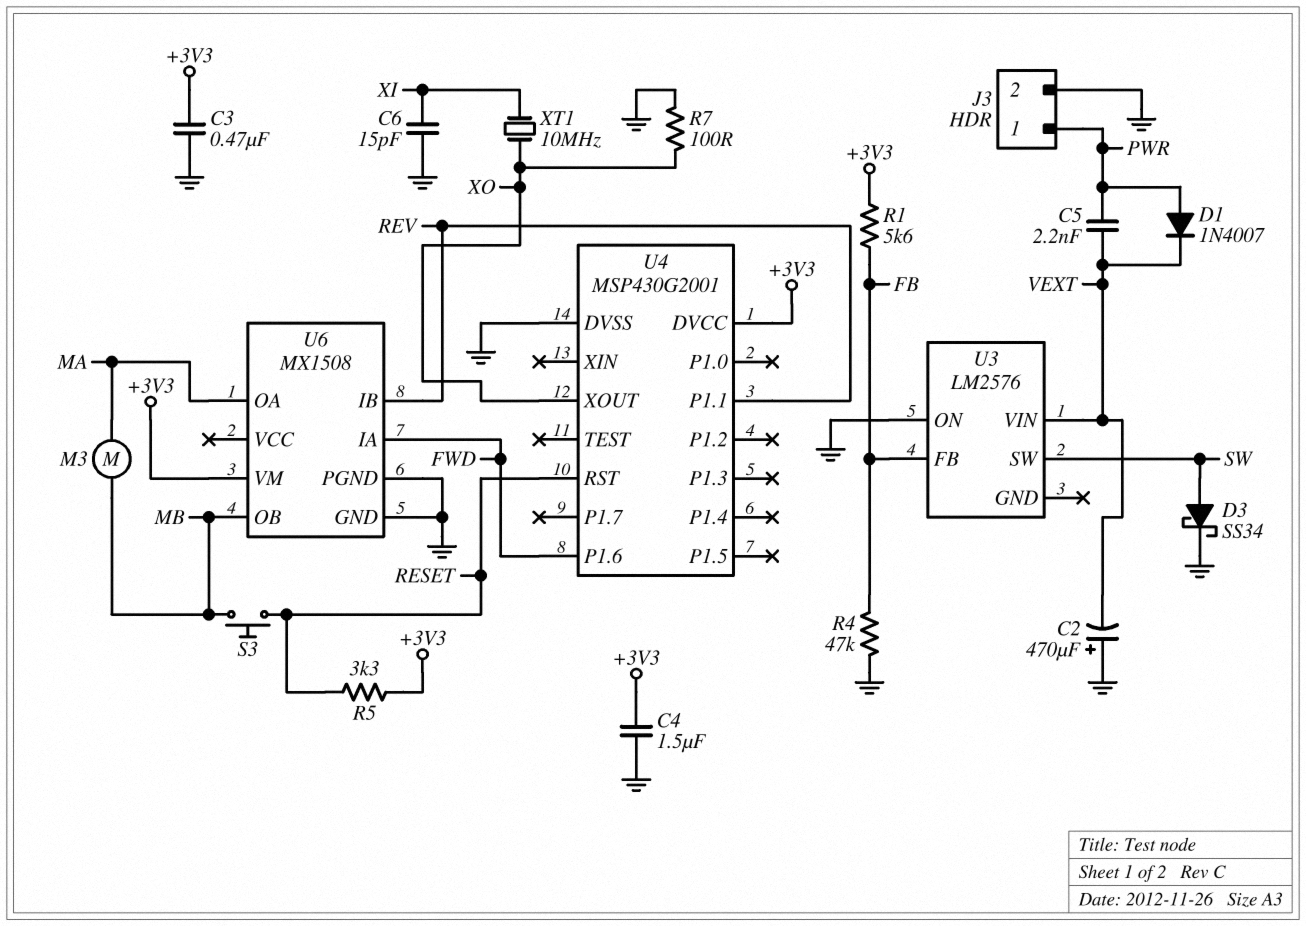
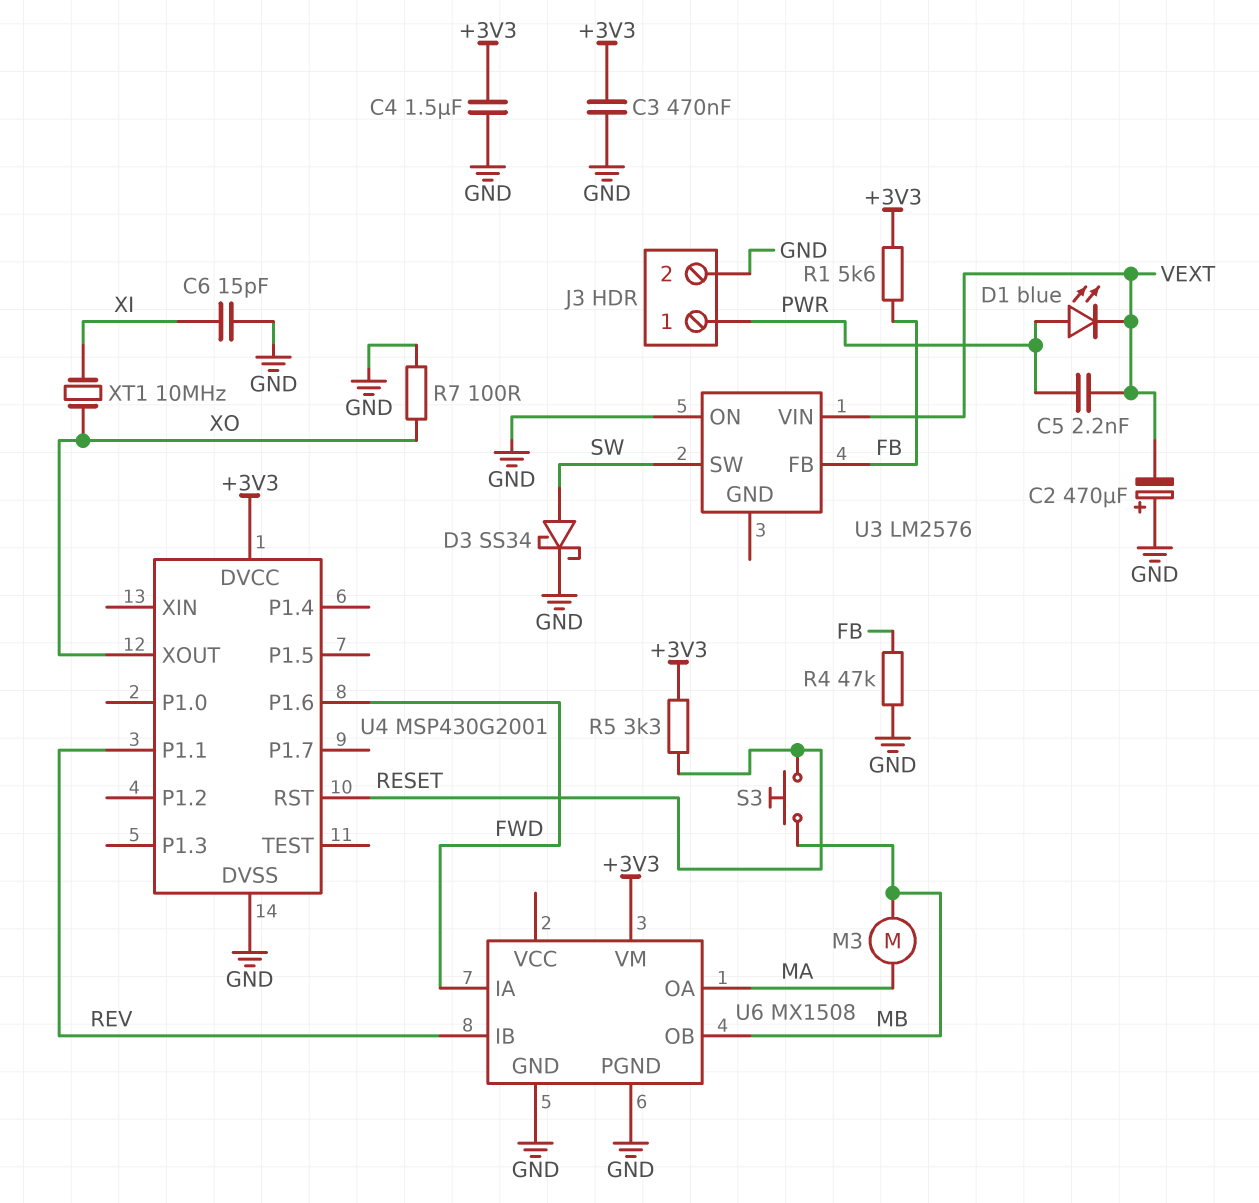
D1: diode 1N4007 (A PWR, K VEXT) -> LED blue (A PWR, K VEXT)

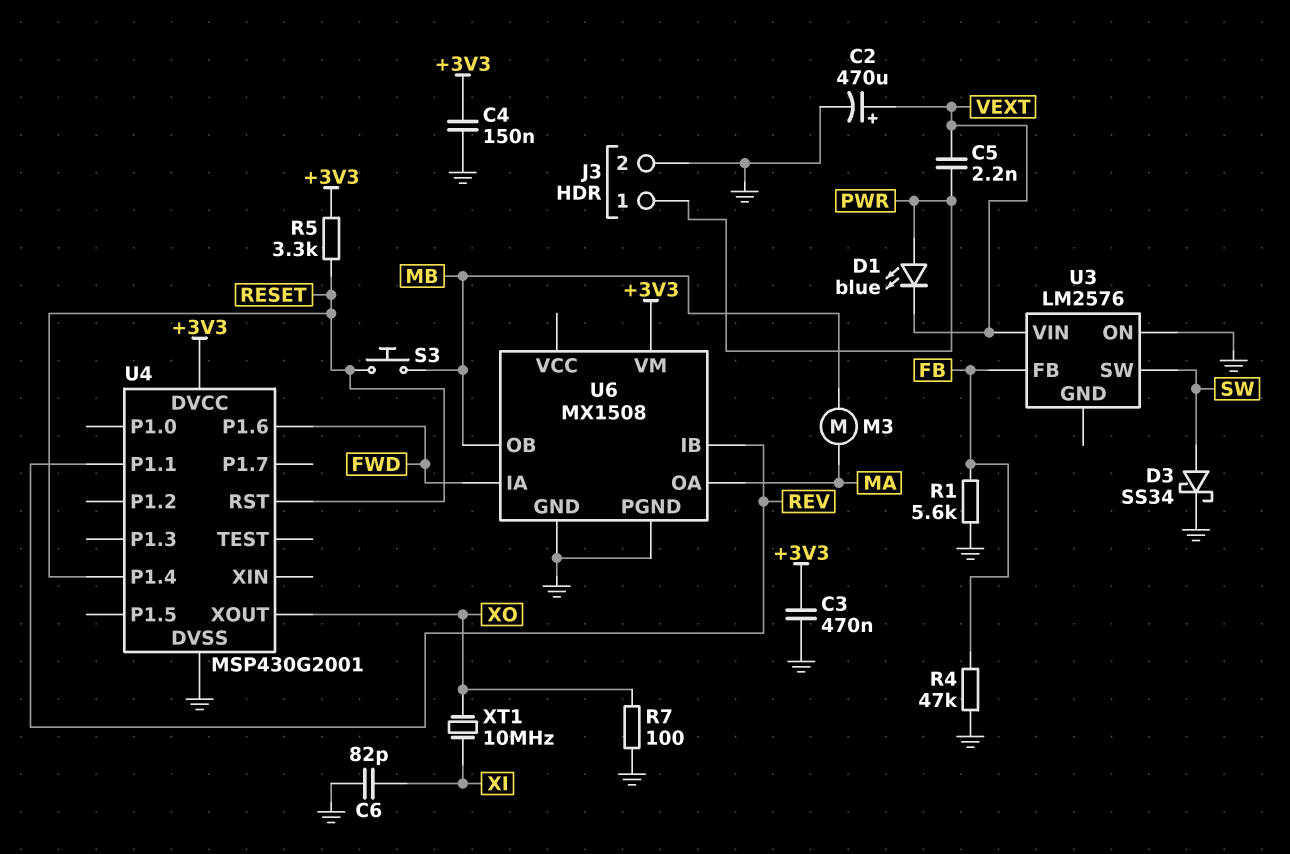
C2: 470uF (plus GND, minus VEXT) -> 470uF (plus VEXT, minus GND)
C4: 1.5uF (+3V3, GND) -> 150nF (+3V3, GND)
C6: 15pF (GND, XI) -> 82pF (GND, XI)
R1: 5.6k (+3V3, FB) -> 5.6k (FB, GND)
U4 pin P1.4: none -> RESET

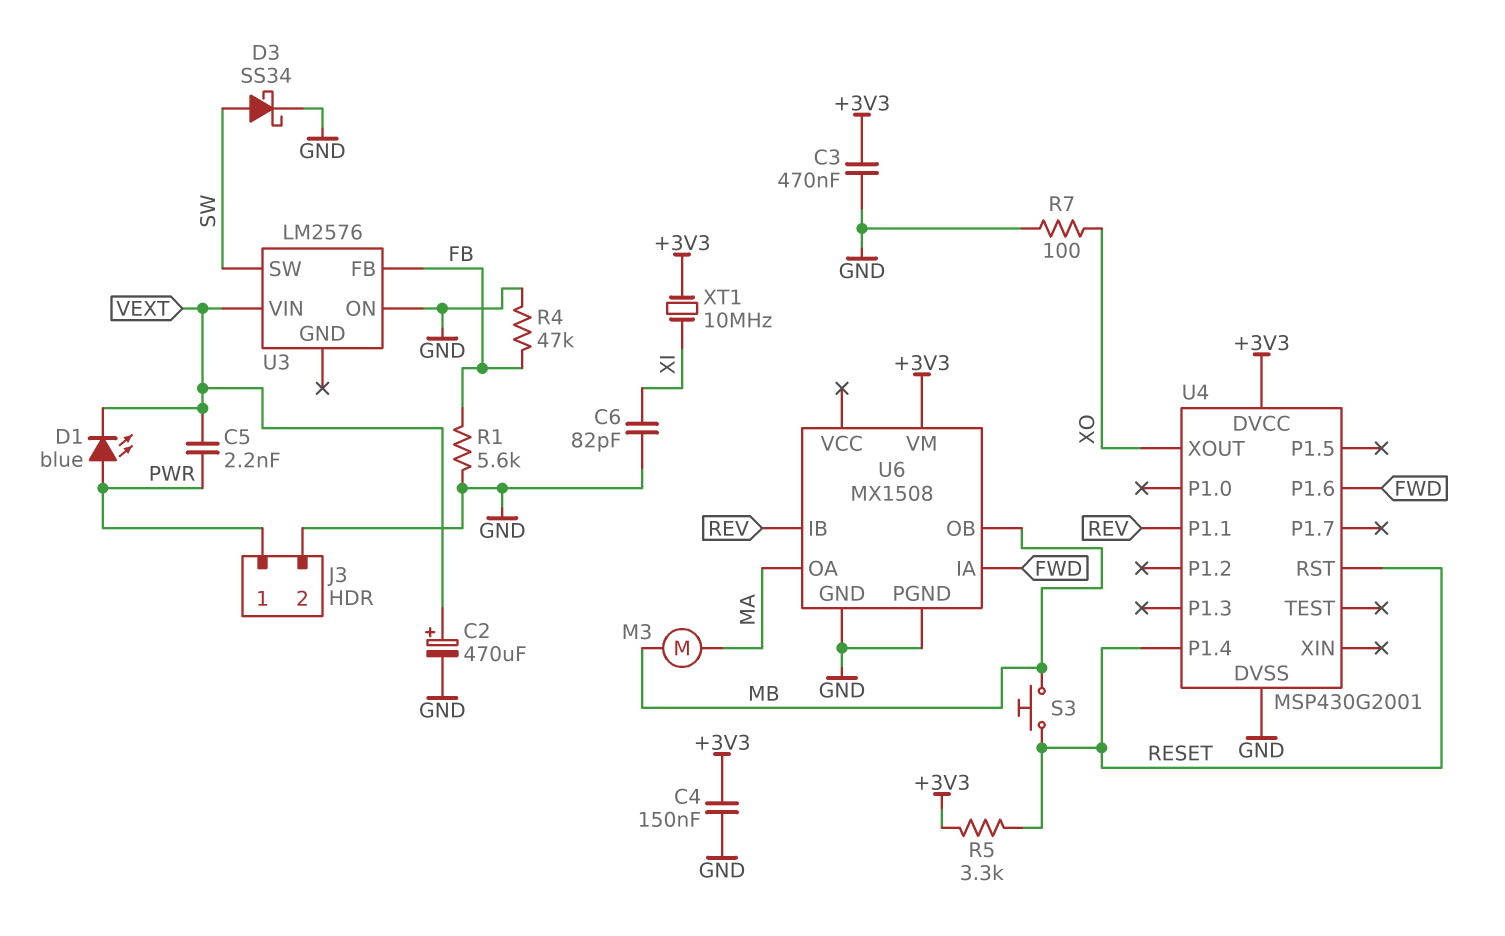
XT1: 10MHz (XI, XO) -> 10MHz (+3V3, XI)

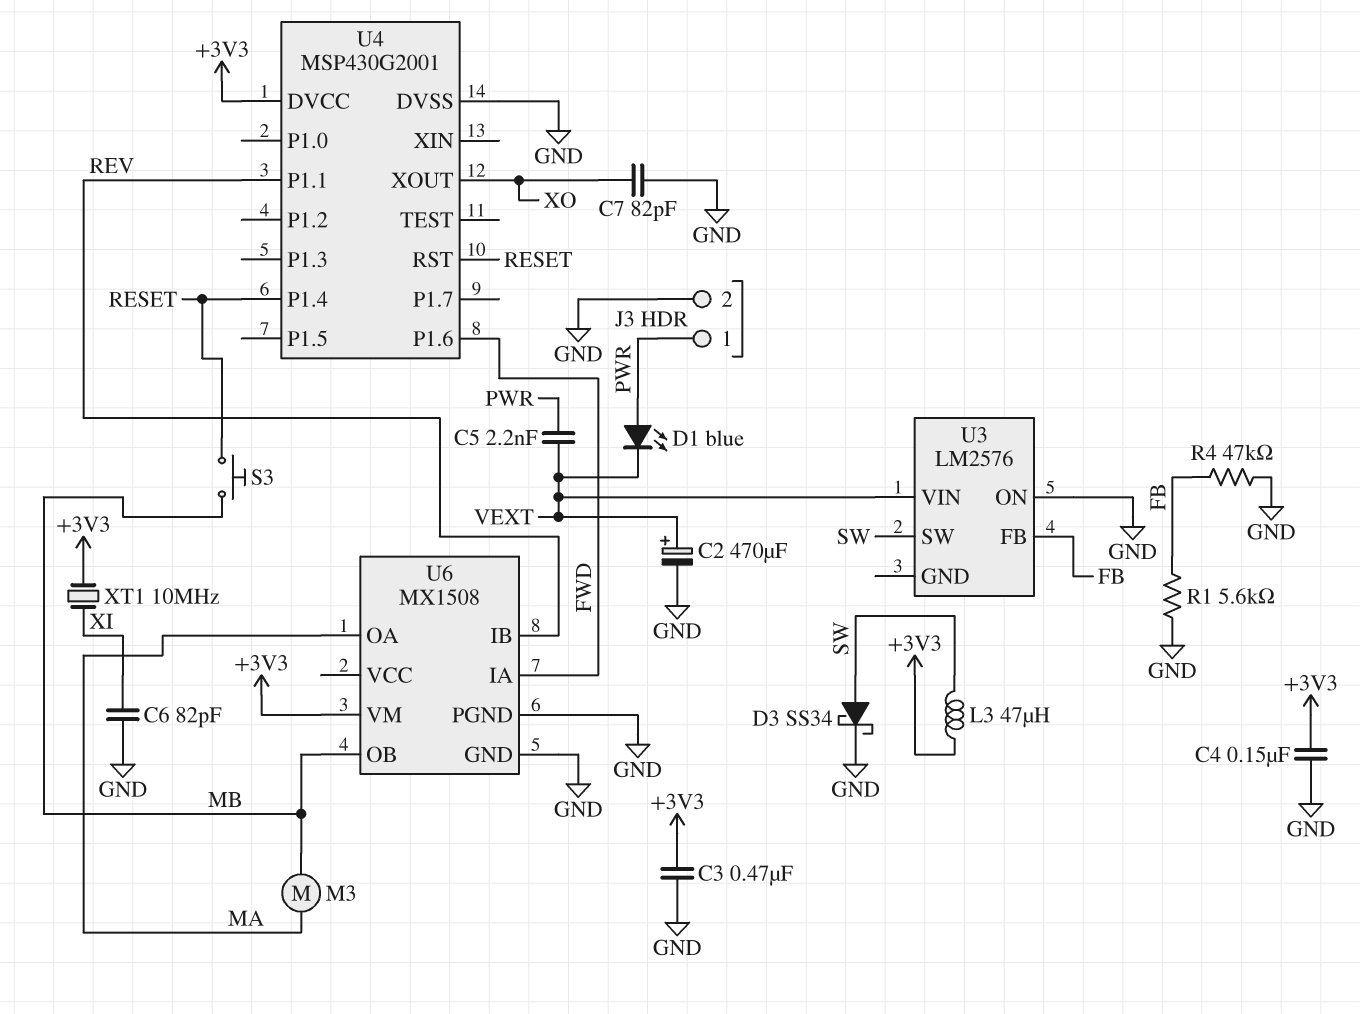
C7: none -> 82pF (GND, XO)
L3: none -> 47uH (+3V3, SW)
R5: 3.3k (+3V3, RESET) -> none
R7: 100 (GND, XO) -> none

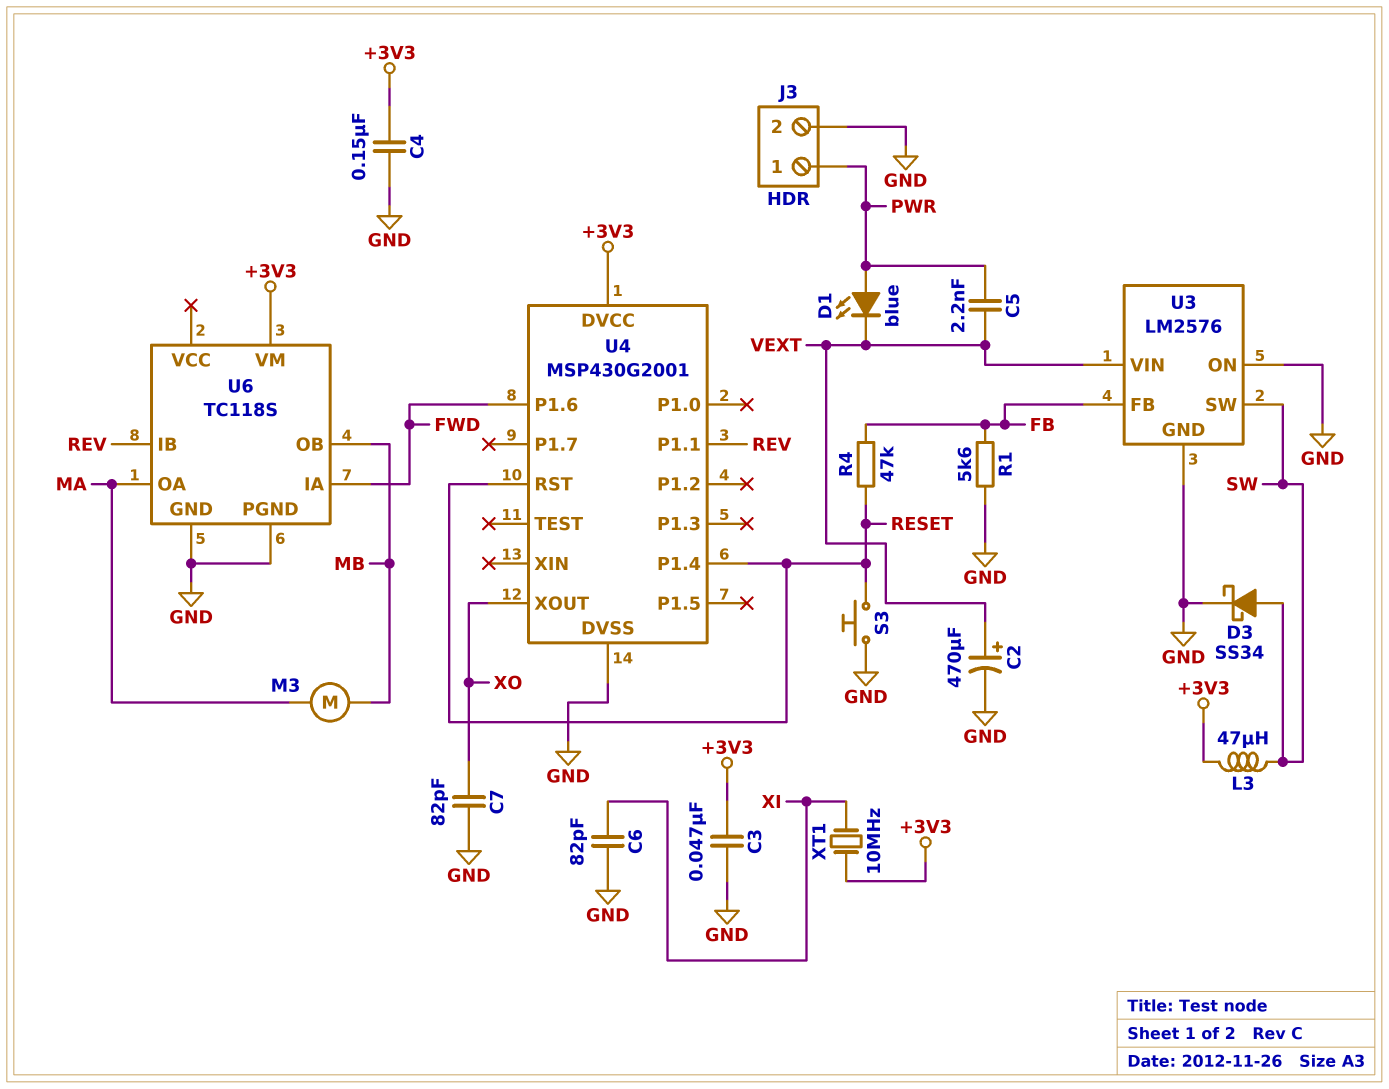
C3: 470nF (+3V3, GND) -> 47nF (+3V3, GND)
R4: 47k (FB, GND) -> 47k (FB, RESET)
S3: button (MB, RESET) -> button (GND, RESET)
U3 pin GND: none -> GND
U6: MX1508 -> TC118S

